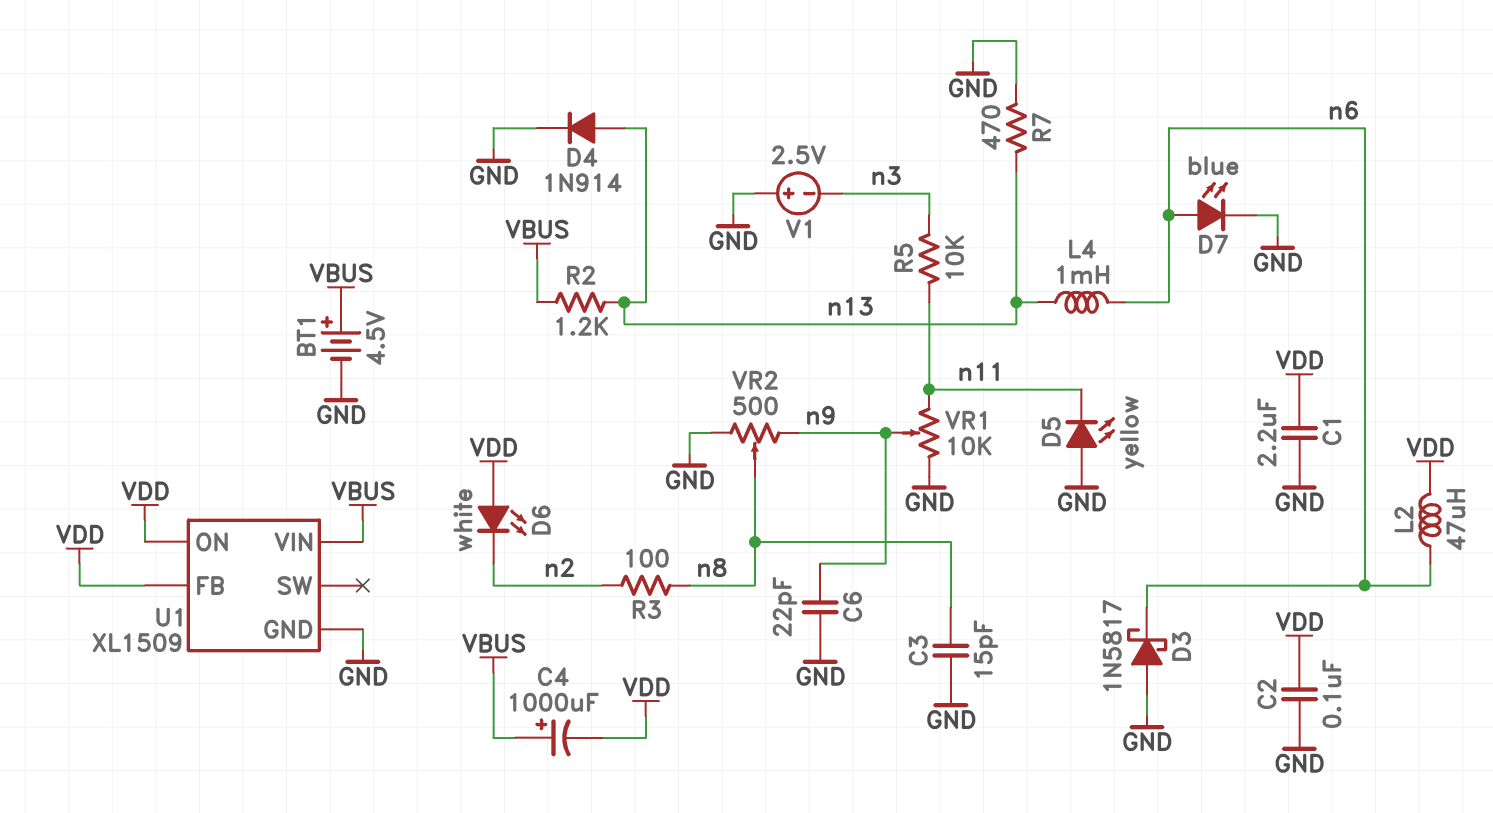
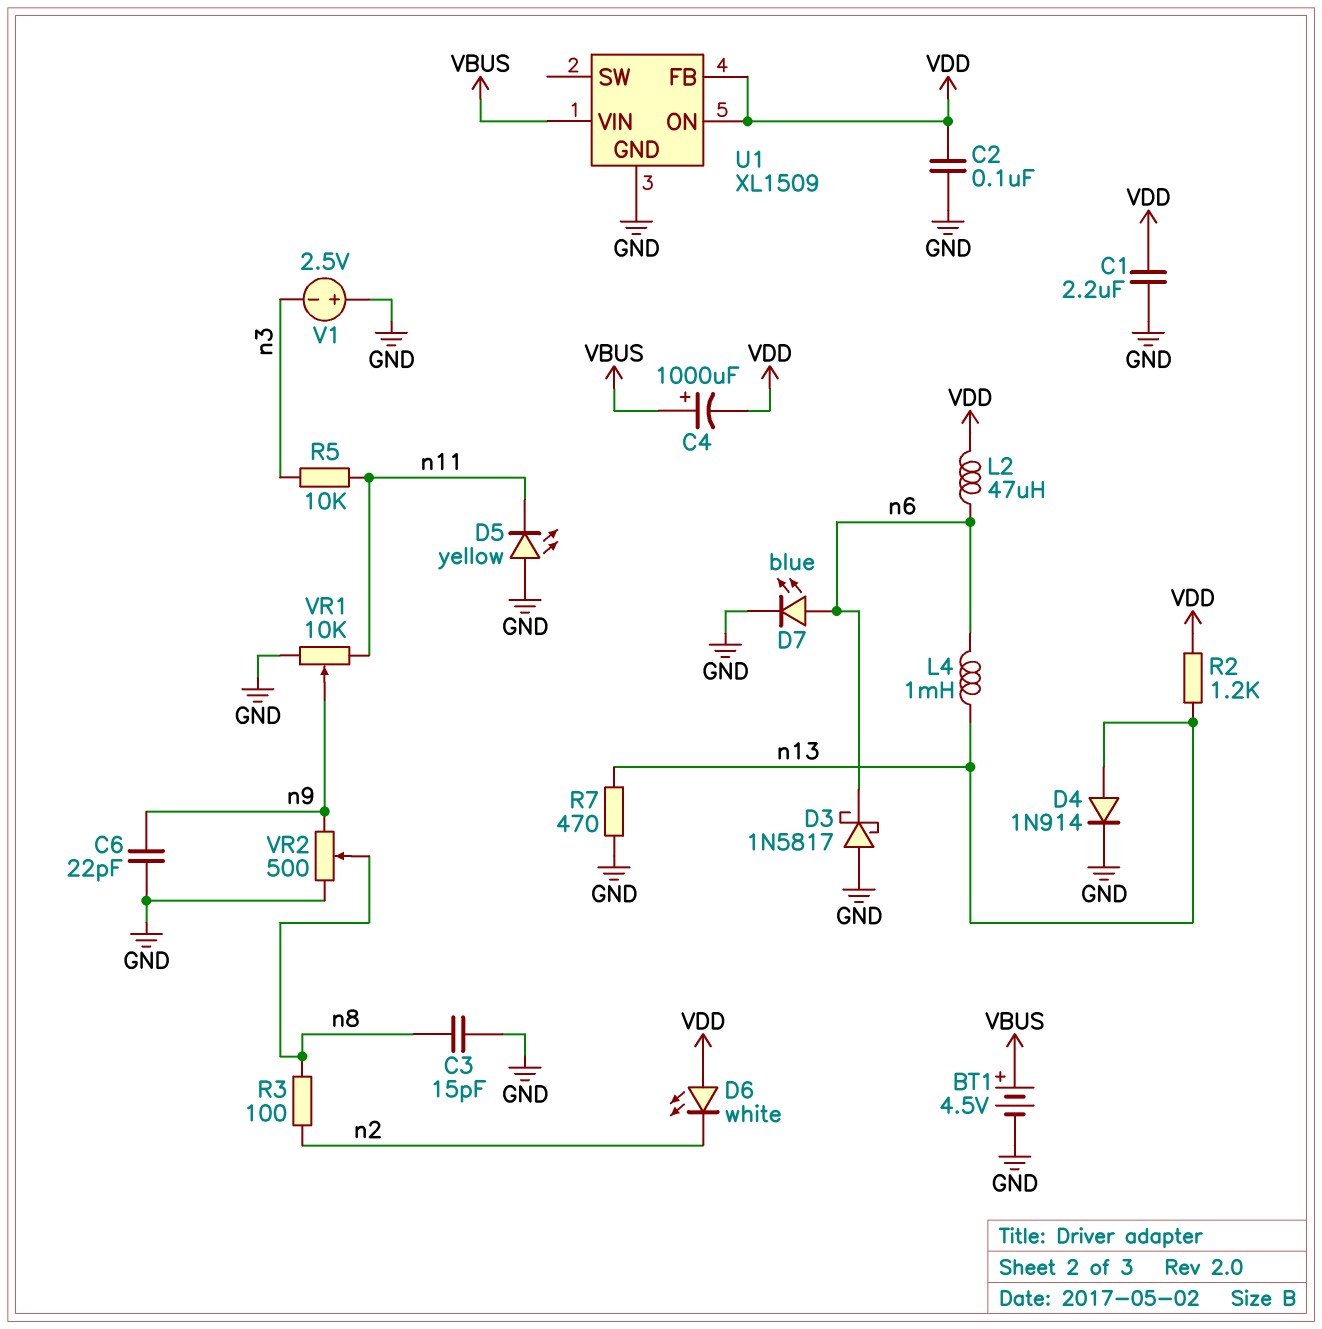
R2: 1.2k (VBUS, n13) -> 1.2k (VDD, n13)

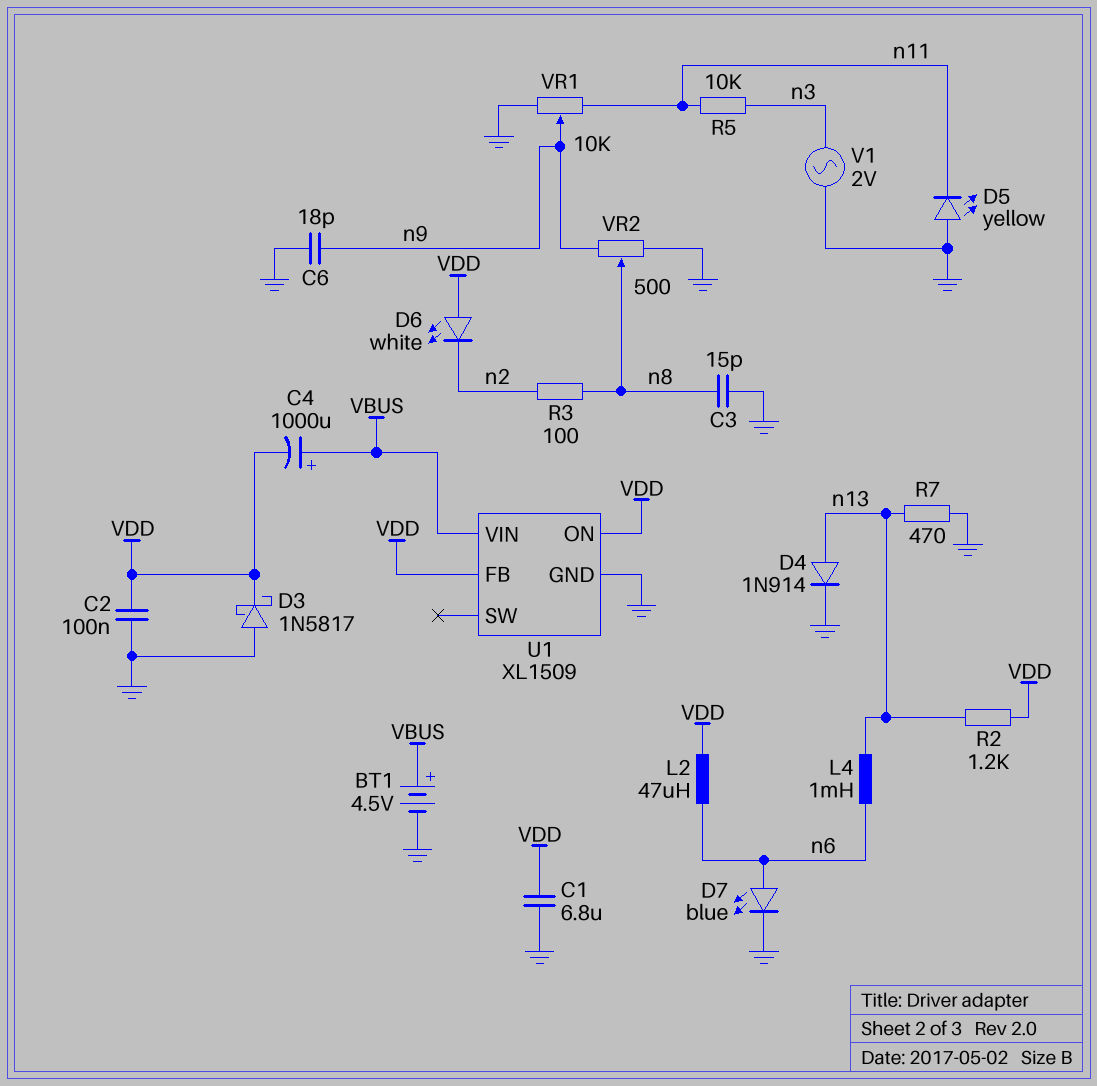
C1: 2.2uF (GND, VDD) -> 6.8uF (GND, VDD)
C6: 22pF (GND, n9) -> 18pF (GND, n9)
D3: schottky 1N5817 (A GND, K n6) -> schottky 1N5817 (A GND, K VDD)
V1: 2.5V (plus GND, minus n3) -> AC 2V (GND, n3)

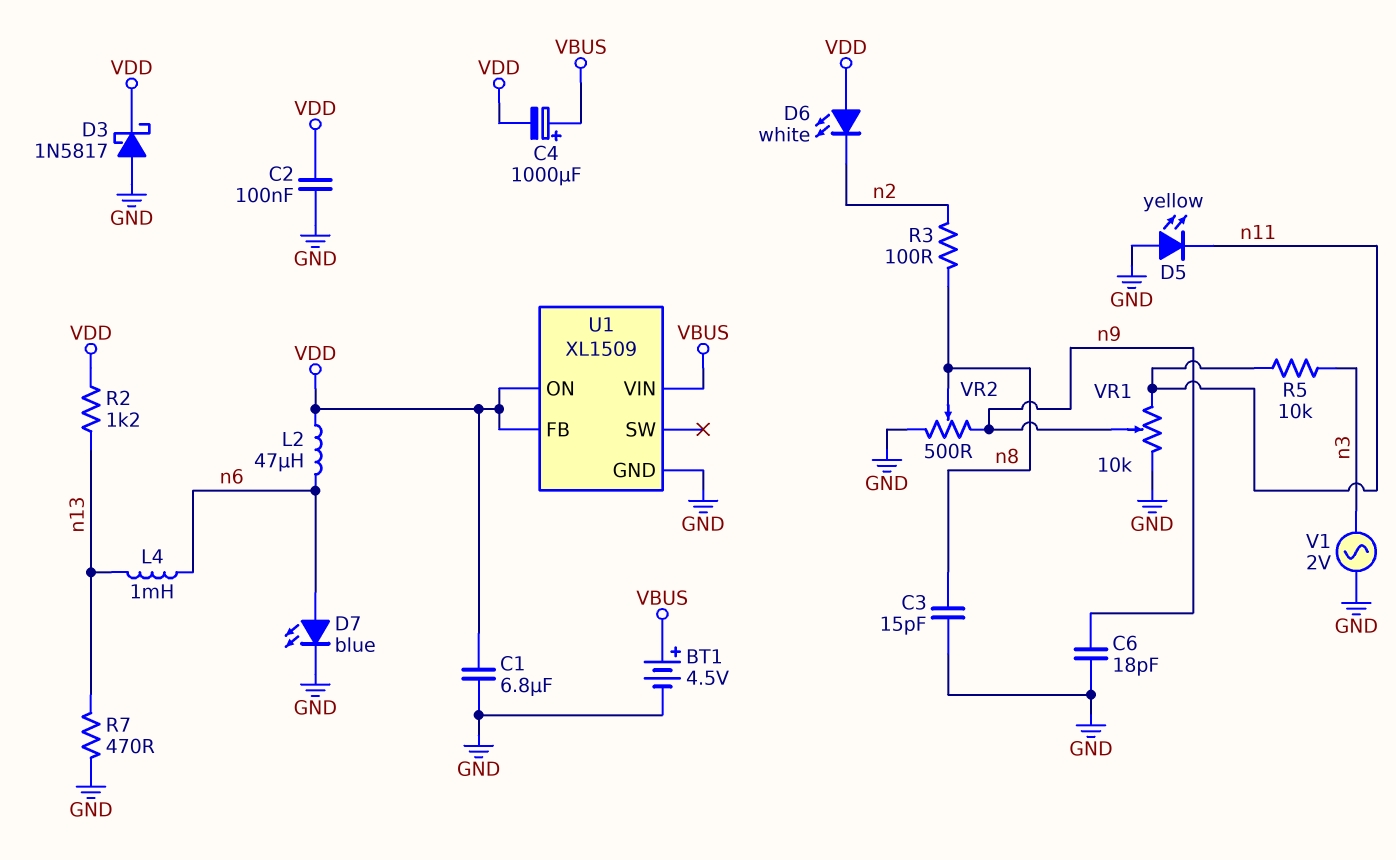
D4: diode 1N914 (A n13, K GND) -> none

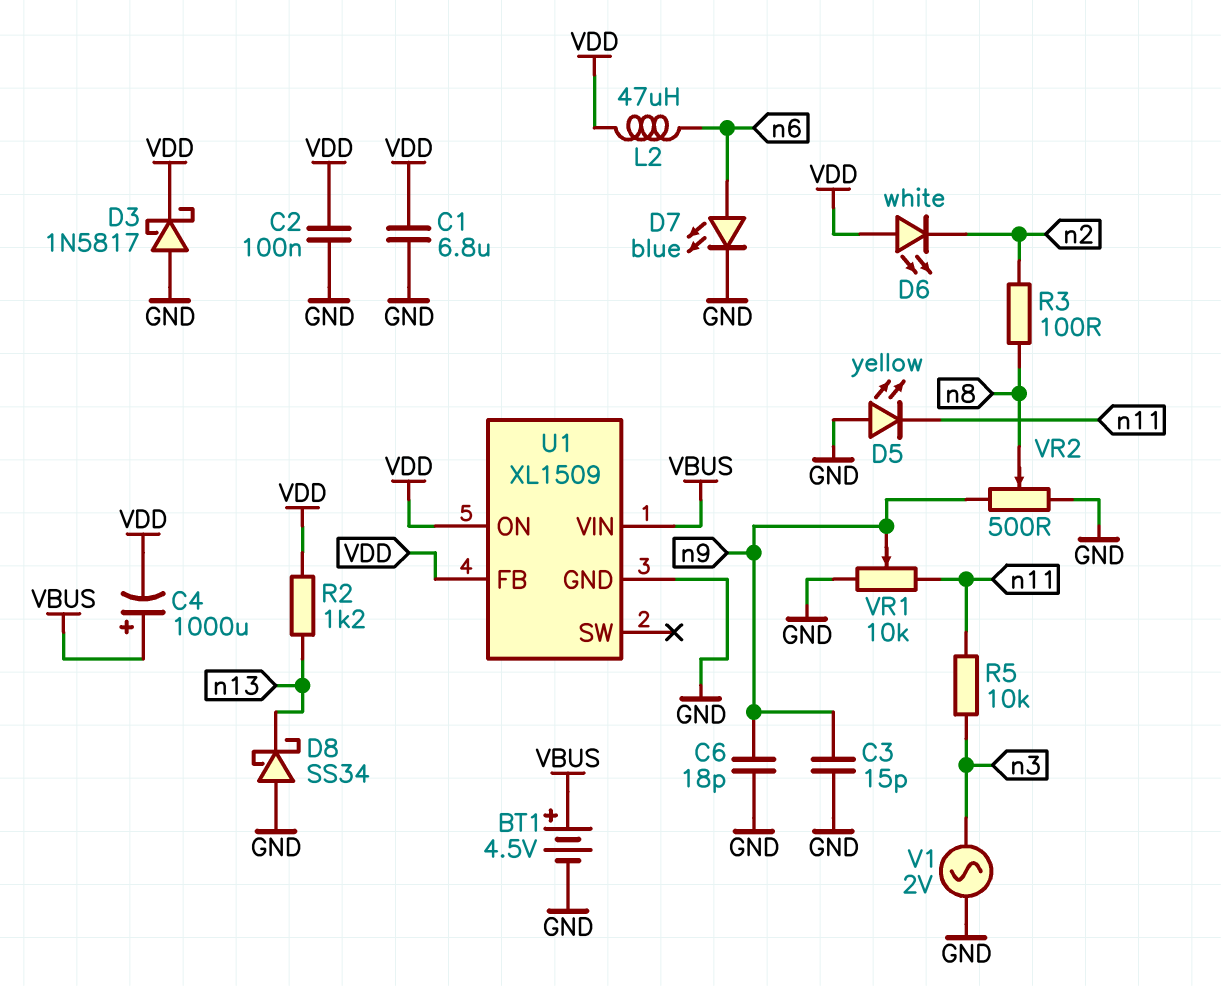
C3: 15pF (GND, n8) -> 15pF (GND, n9)
D8: none -> schottky SS34 (A GND, K n13)
L4: 1mH (n6, n13) -> none
R7: 470 (GND, n13) -> none

